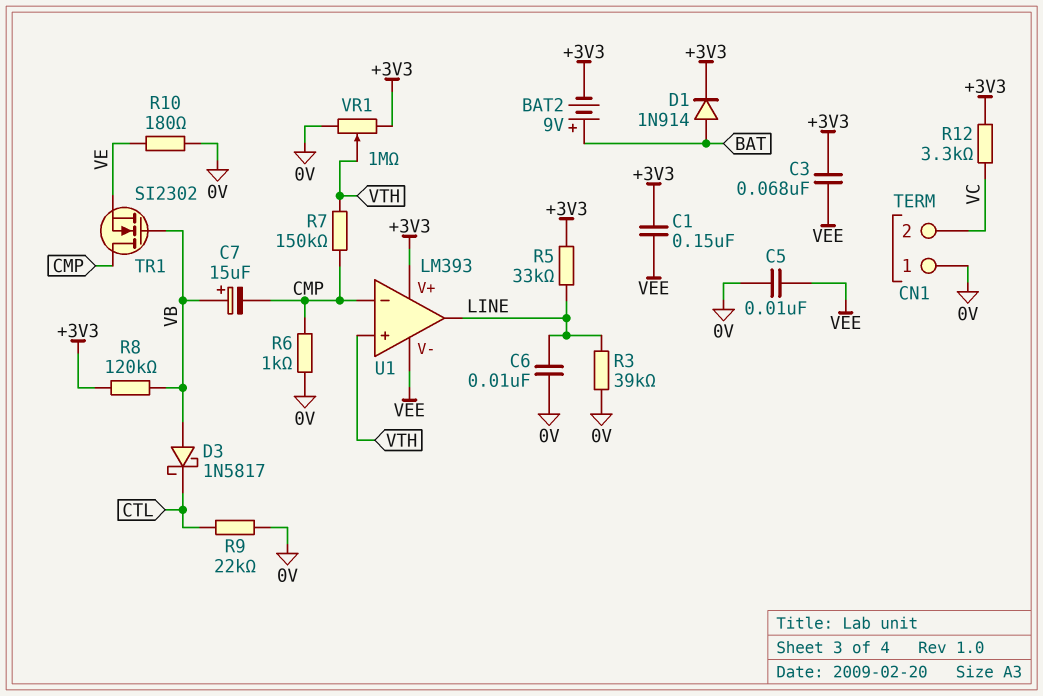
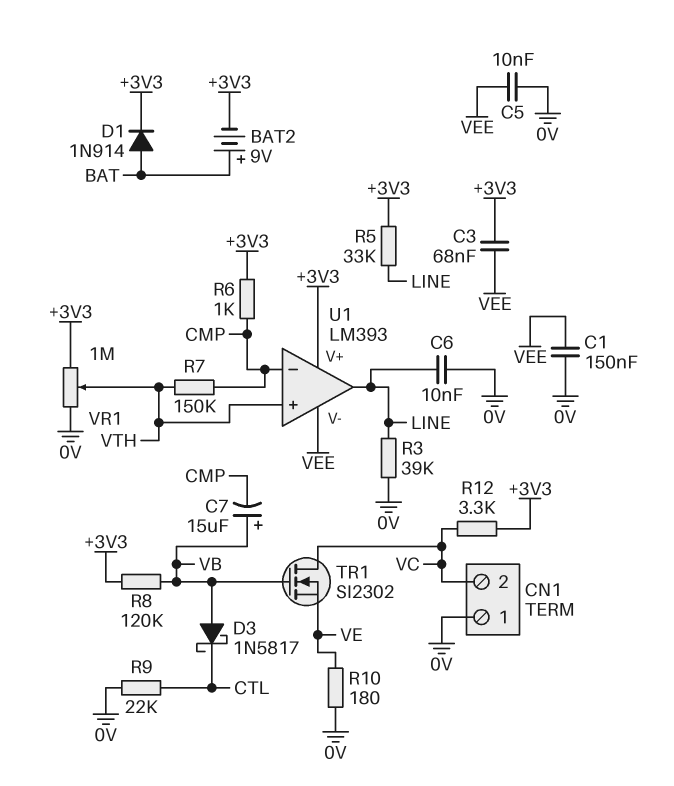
C1: 150nF (+3V3, VEE) -> 150nF (0V, VEE)
R6: 1k (0V, CMP) -> 1k (+3V3, CMP)
TR1: NMOS SI2302 (G VB, D CMP, S VE) -> NMOS SI2302 (G VB, D VC, S VE)

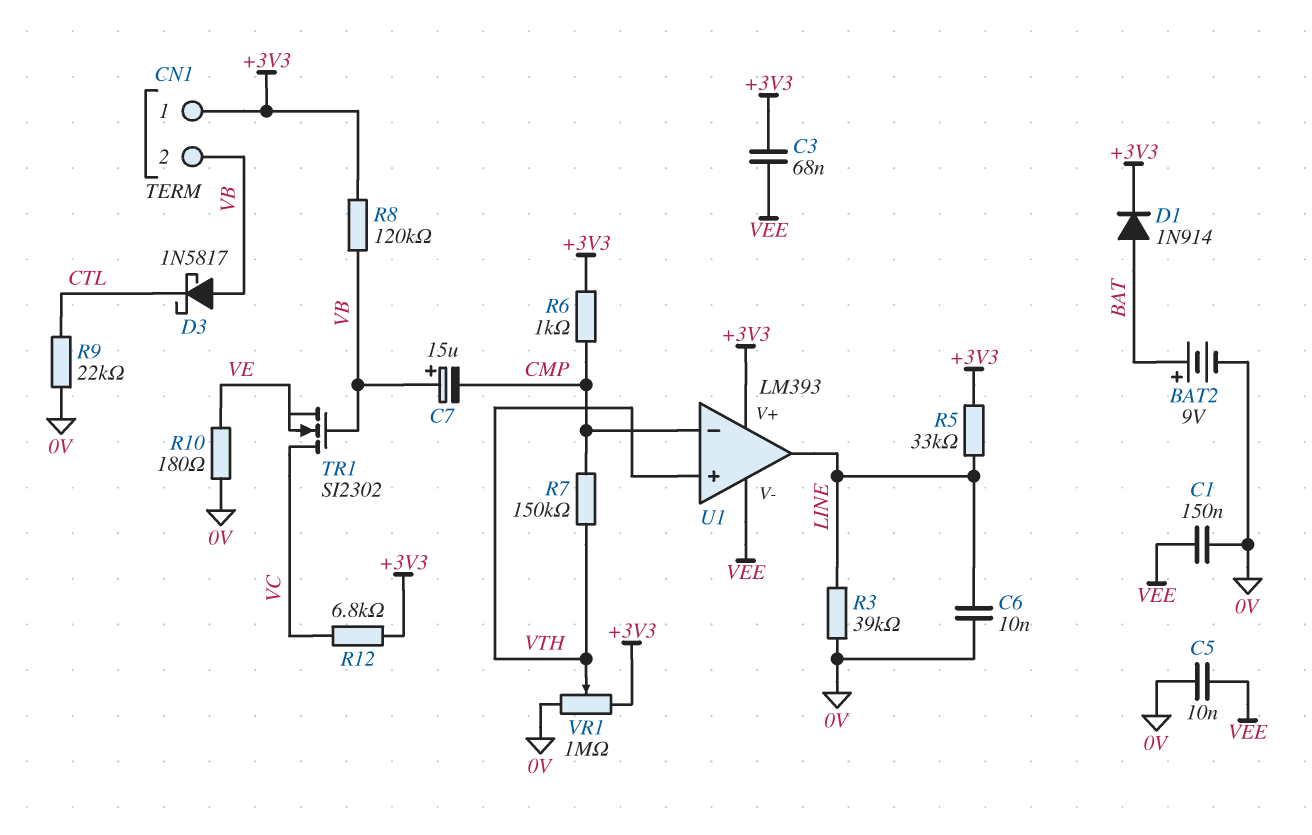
BAT2: 9V (plus BAT, minus +3V3) -> 9V (plus BAT, minus 0V)
CN1 pin 1: 0V -> +3V3
CN1 pin 2: VC -> VB
R12: 3.3k (+3V3, VC) -> 6.8k (+3V3, VC)

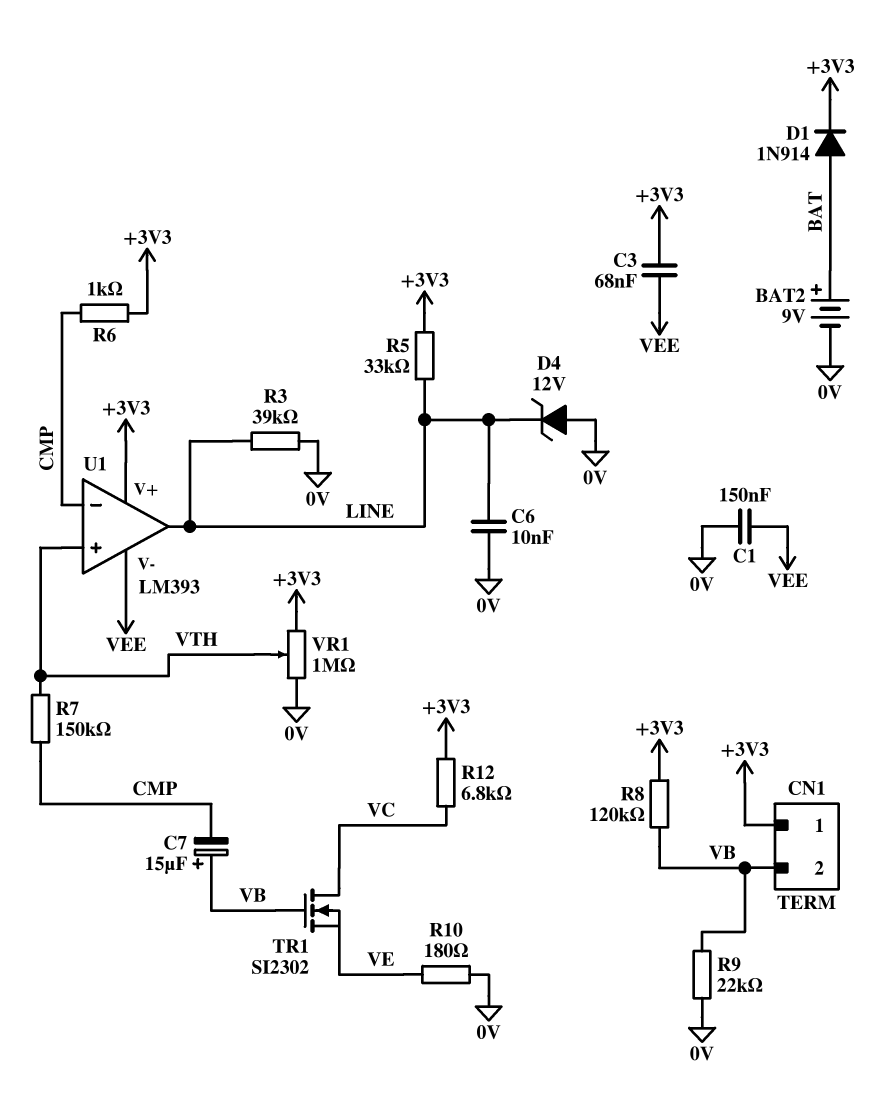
C5: 10nF (0V, VEE) -> none
D3: schottky 1N5817 (A VB, K CTL) -> none
D4: none -> zener 12V (A 0V, K LINE)
R9: 22k (0V, CTL) -> 22k (0V, VB)

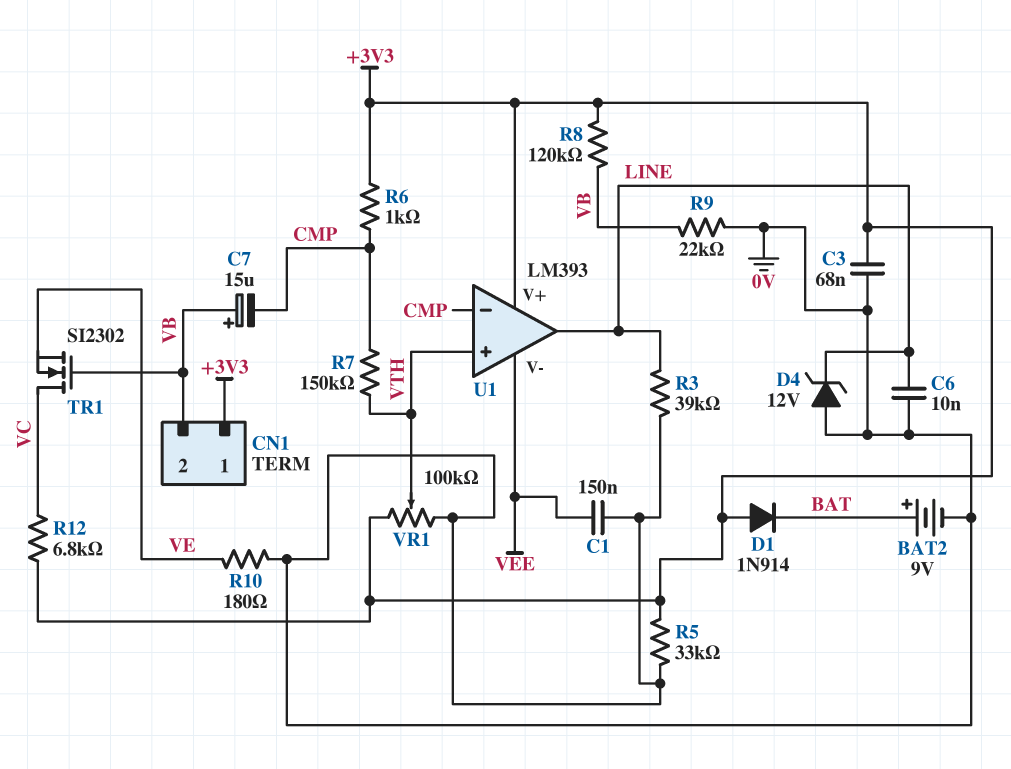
C3: 68nF (+3V3, VEE) -> 68nF (+3V3, 0V)
D1: diode 1N914 (A BAT, K +3V3) -> diode 1N914 (A +3V3, K BAT)
R5: 33k (+3V3, LINE) -> 33k (+3V3, 0V)
VR1: 1M (+3V3, 0V, wiper VTH) -> 100k (+3V3, 0V, wiper VTH)

